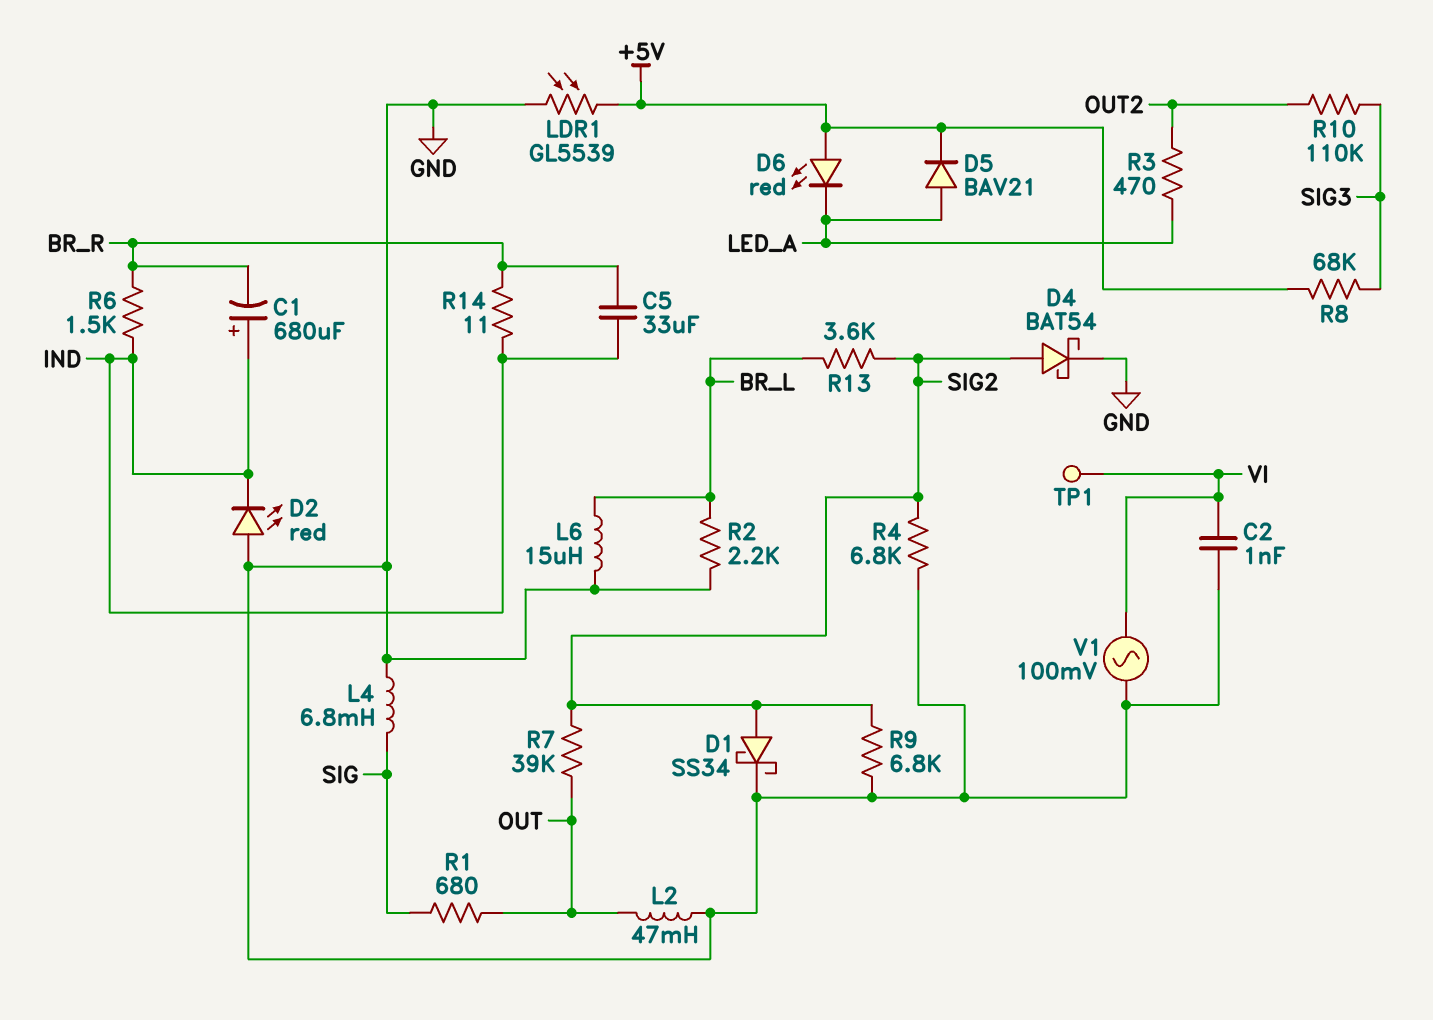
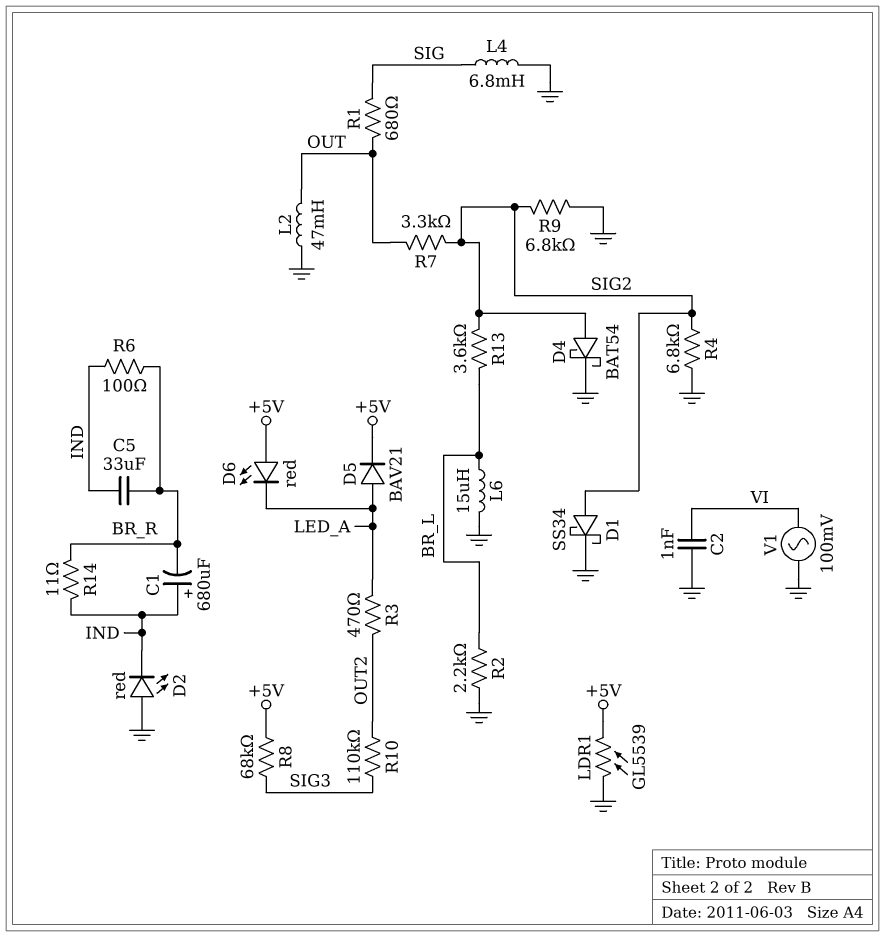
R6: 1.5k (BR_R, IND) -> 100 (BR_R, IND)
R7: 39k (OUT, SIG2) -> 3.3k (OUT, SIG2)
TP1: test point (VI) -> none

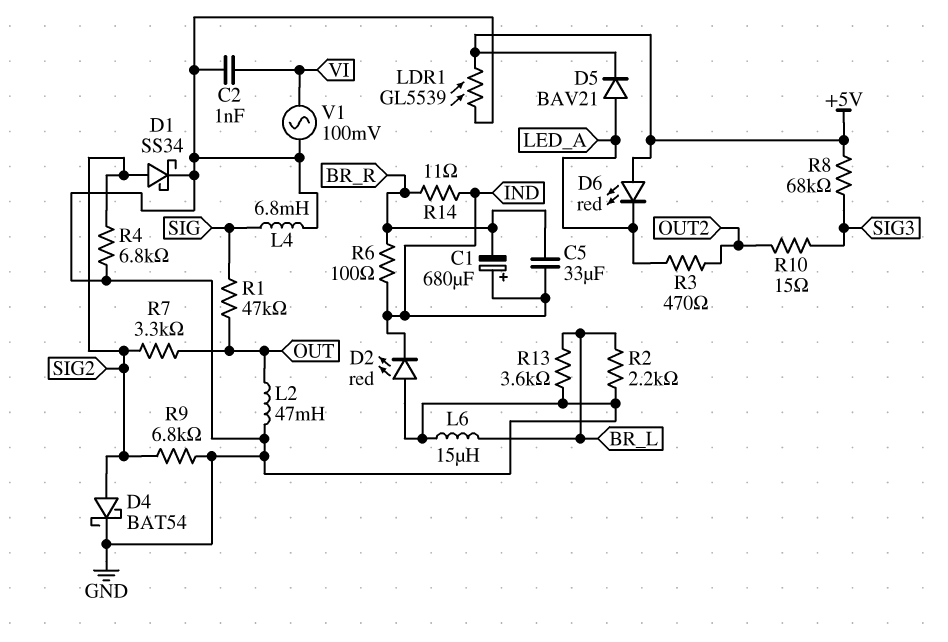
R1: 680 (OUT, SIG) -> 47k (OUT, SIG)
R10: 110k (OUT2, SIG3) -> 15 (OUT2, SIG3)
R13: 3.6k (BR_L, SIG2) -> 3.6k (BR_L, GND)

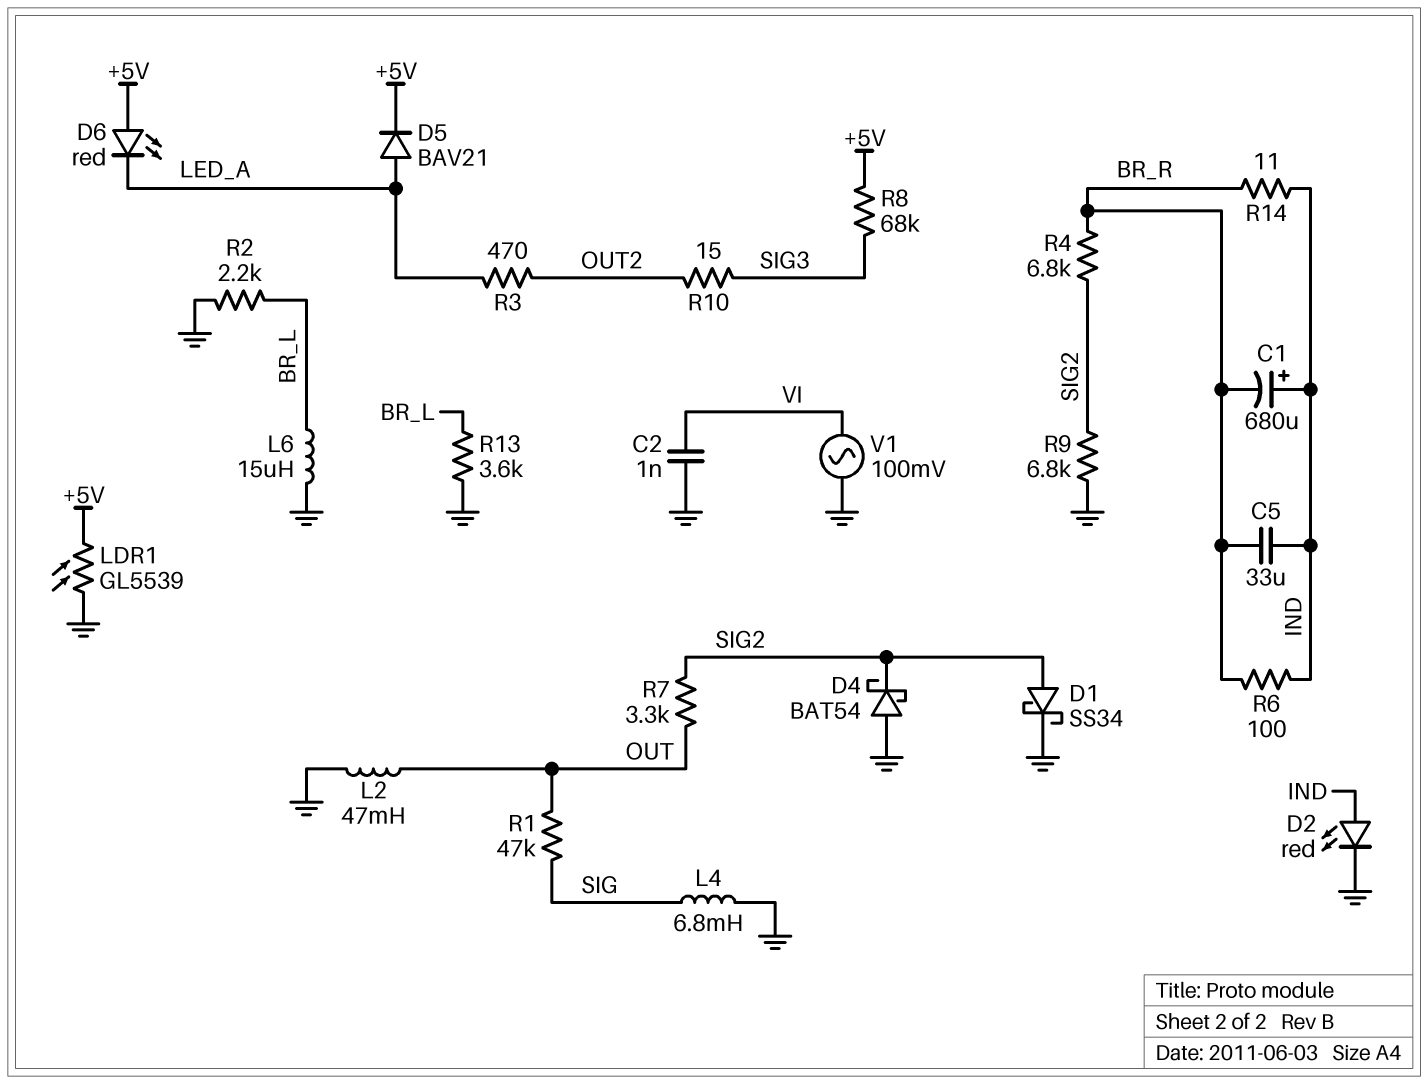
D2: LED red (A GND, K IND) -> LED red (A IND, K GND)
D4: schottky BAT54 (A SIG2, K GND) -> schottky BAT54 (A GND, K SIG2)
R4: 6.8k (GND, SIG2) -> 6.8k (BR_R, SIG2)

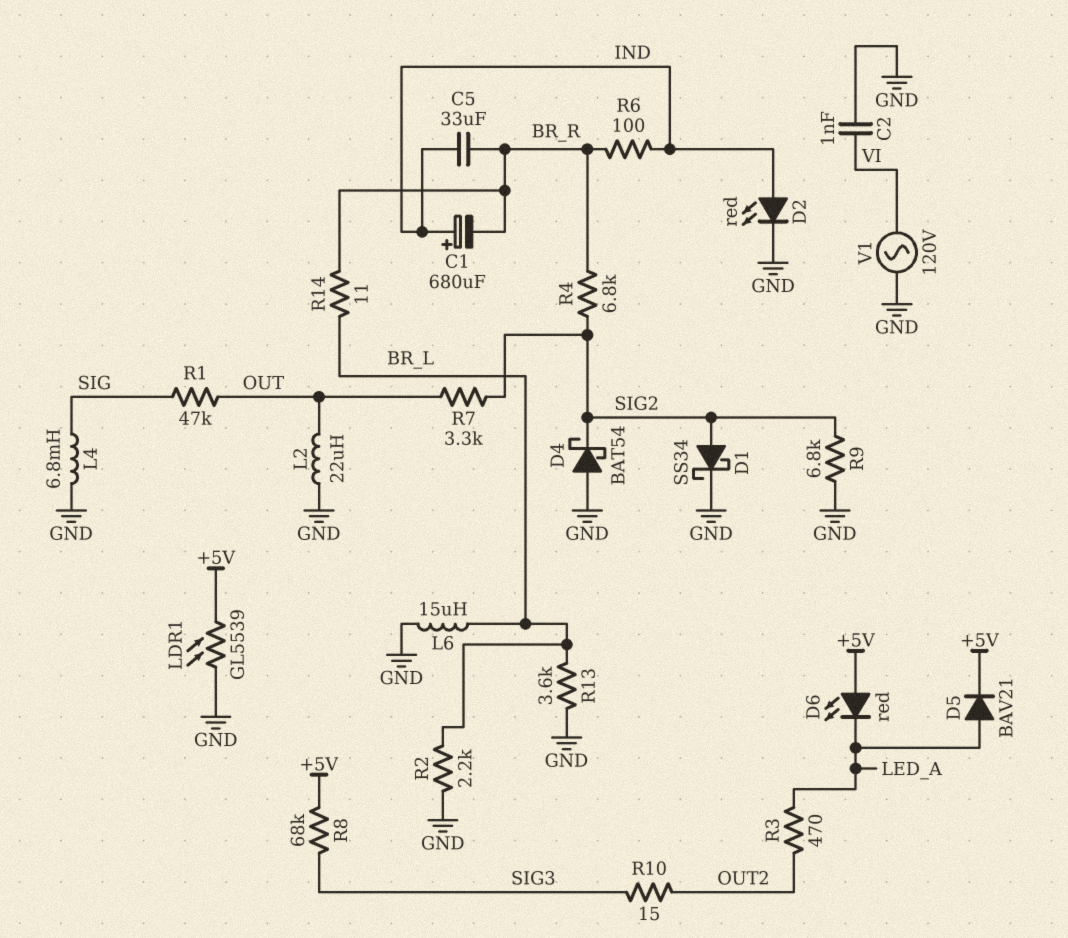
L2: 47mH (GND, OUT) -> 22uH (GND, OUT)
R14: 11 (BR_R, IND) -> 11 (BR_L, BR_R)
V1: AC 100mV (GND, VI) -> AC 120V (GND, VI)

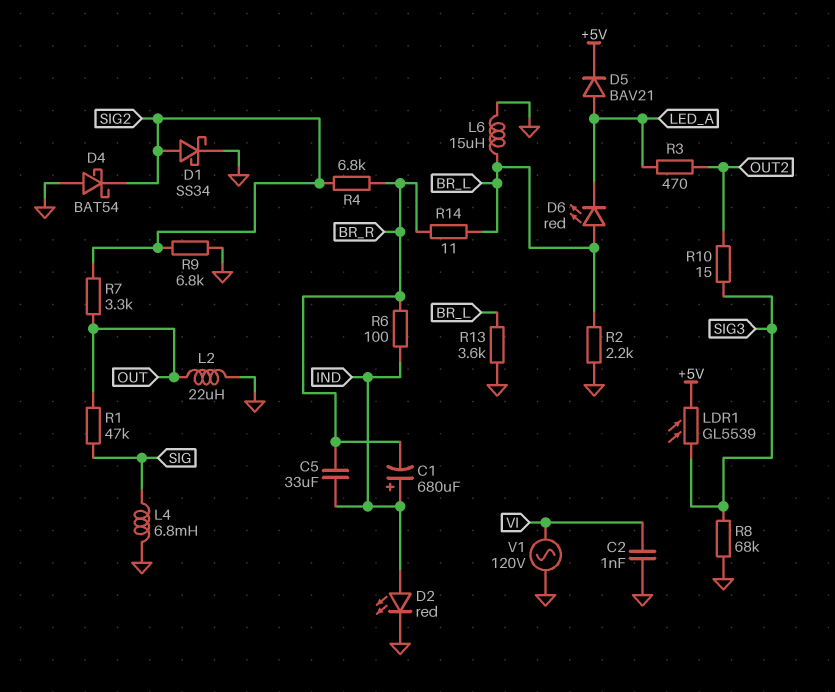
D6: LED red (A +5V, K LED_A) -> LED red (A BR_L, K LED_A)
LDR1: GL5539 (+5V, GND) -> GL5539 (+5V, SIG3)
R8: 68k (+5V, SIG3) -> 68k (GND, SIG3)

